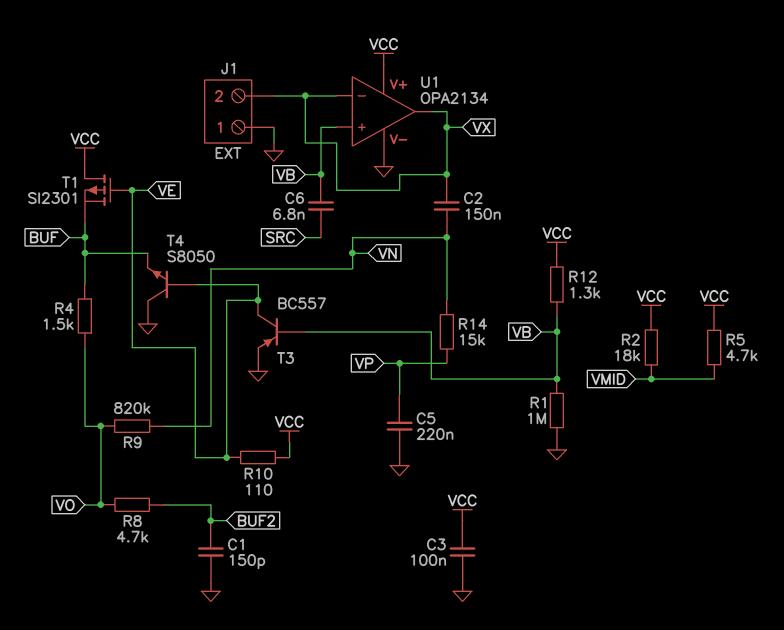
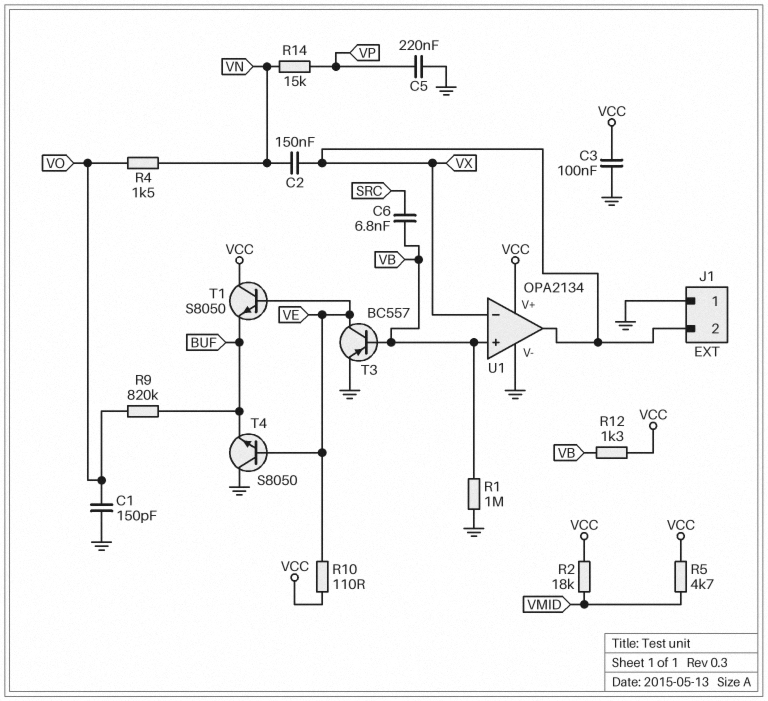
C1: 150pF (BUF2, GND) -> 150pF (GND, VO)
R4: 1.5k (BUF, VO) -> 1.5k (VN, VO)
R8: 4.7k (BUF2, VO) -> none
R9: 820k (VN, VO) -> 820k (BUF, VO)
T1: PMOS SI2301 (G VE, D VCC, S BUF) -> NPN S8050 (B VE, C VCC, E BUF)

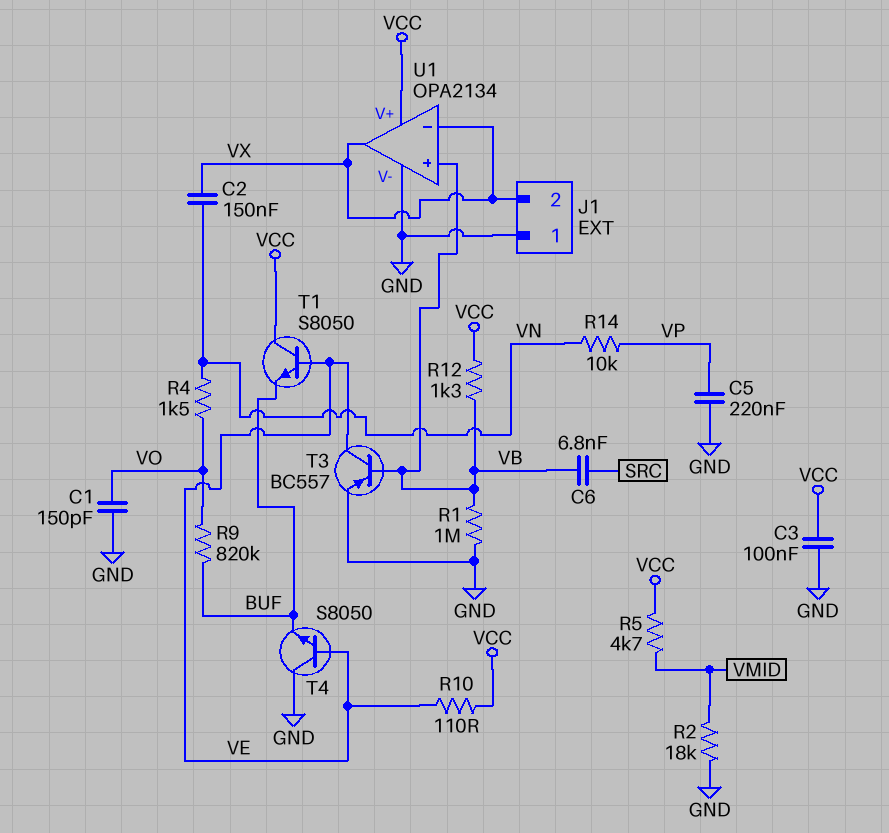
R2: 18k (VCC, VMID) -> 18k (GND, VMID)
R14: 15k (VN, VP) -> 10k (VN, VP)

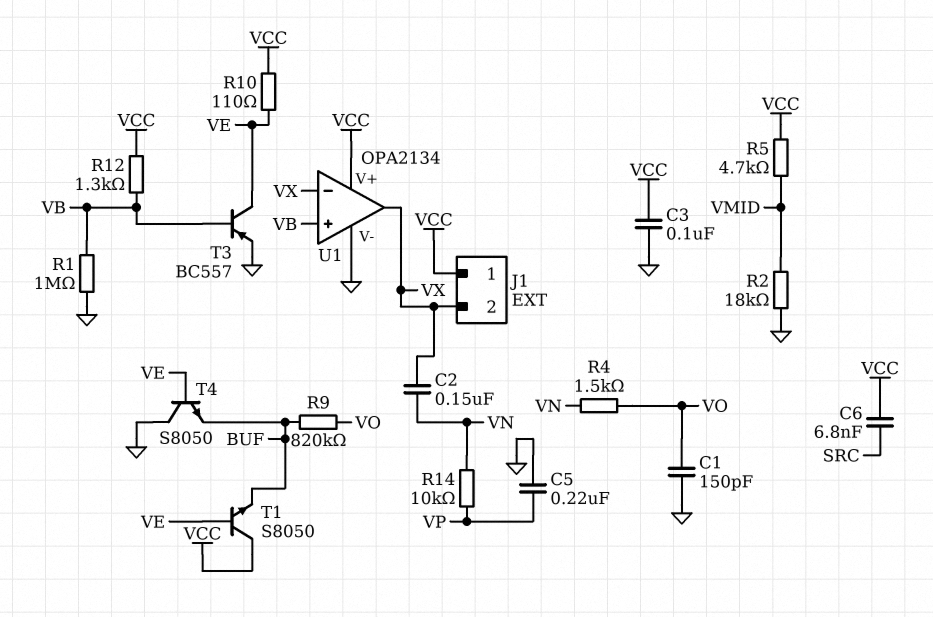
C6: 6.8nF (SRC, VB) -> 6.8nF (SRC, VCC)
J1 pin 1: GND -> VCC

